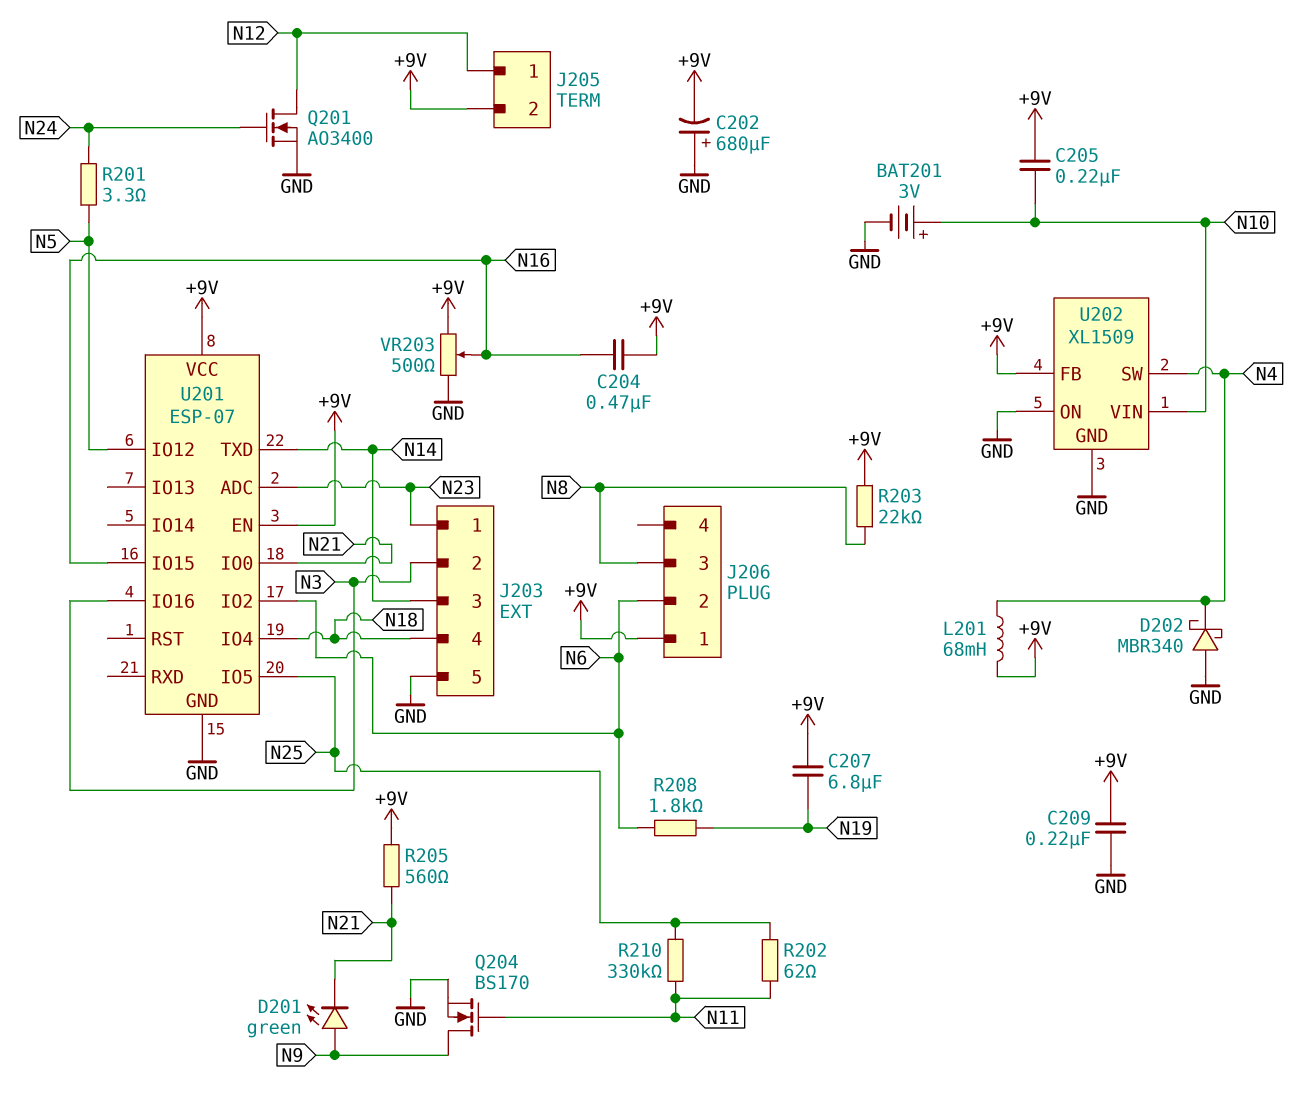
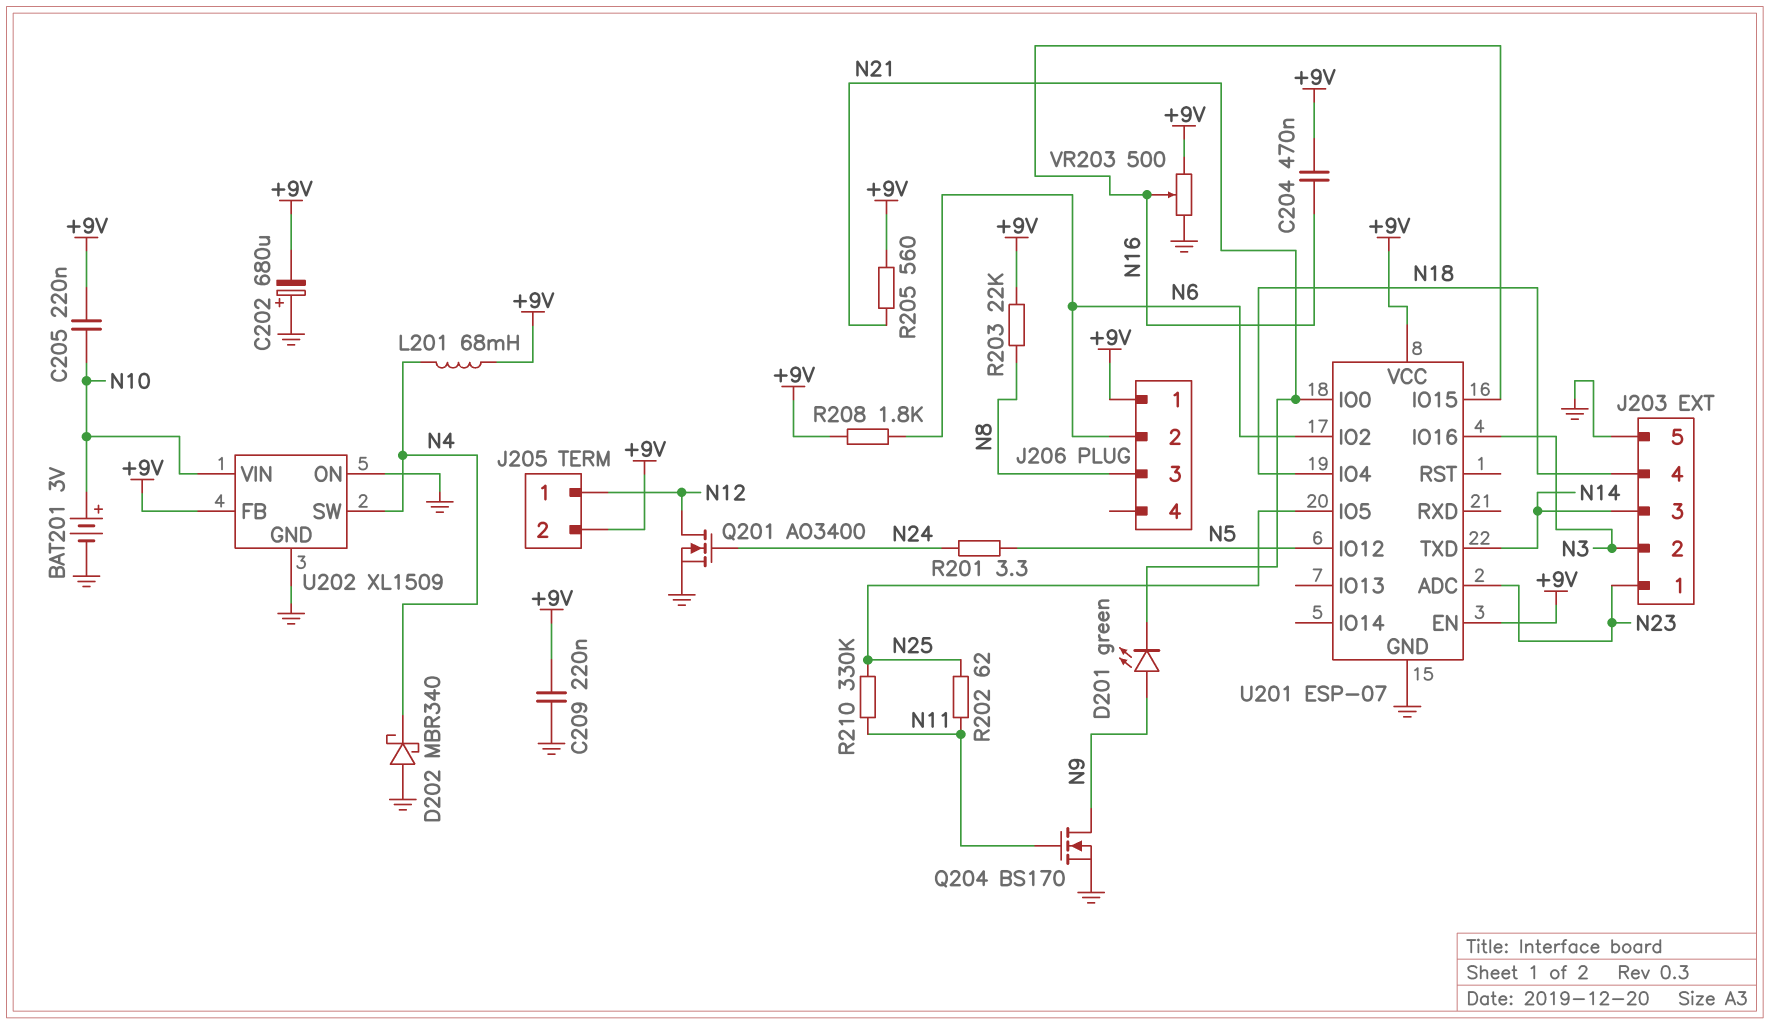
C207: 6.8uF (+9V, N19) -> none
R208: 1.8k (N6, N19) -> 1.8k (+9V, N6)

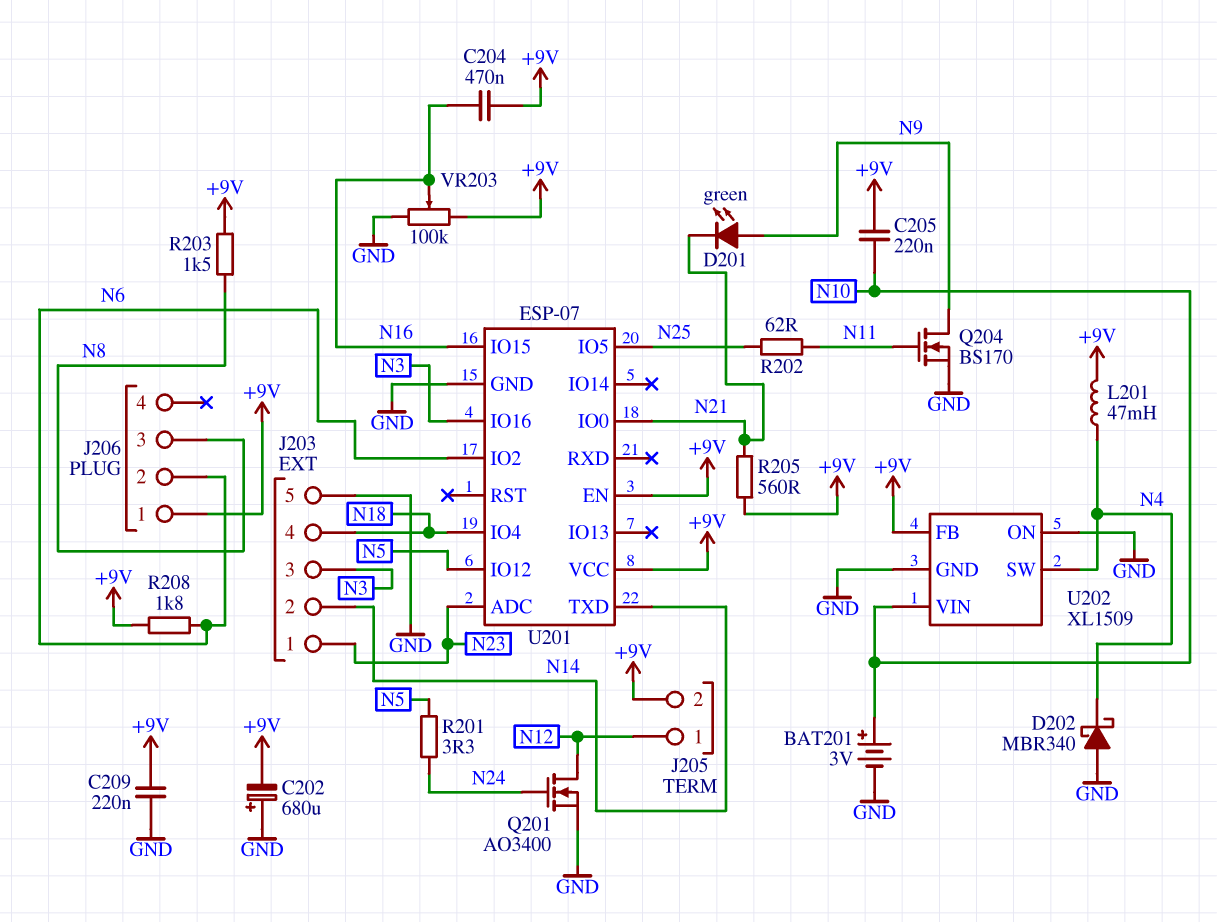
J203 pin 2: N3 -> N14
J203 pin 3: N14 -> N3
L201: 68mH (+9V, N4) -> 47mH (+9V, N4)
R203: 22k (+9V, N8) -> 1.5k (+9V, N8)
R210: 330k (N11, N25) -> none
VR203: 500 (+9V, GND, wiper N16) -> 100k (+9V, GND, wiper N16)

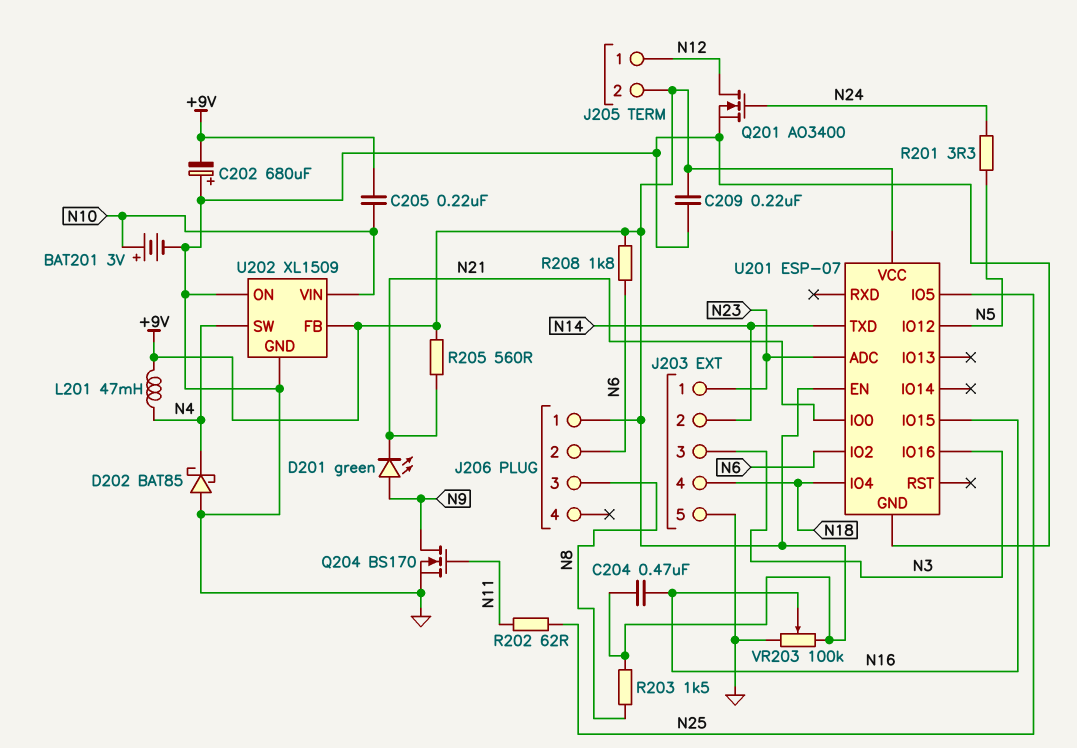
D202: schottky MBR340 (A GND, K N4) -> schottky BAT85 (A GND, K N4)

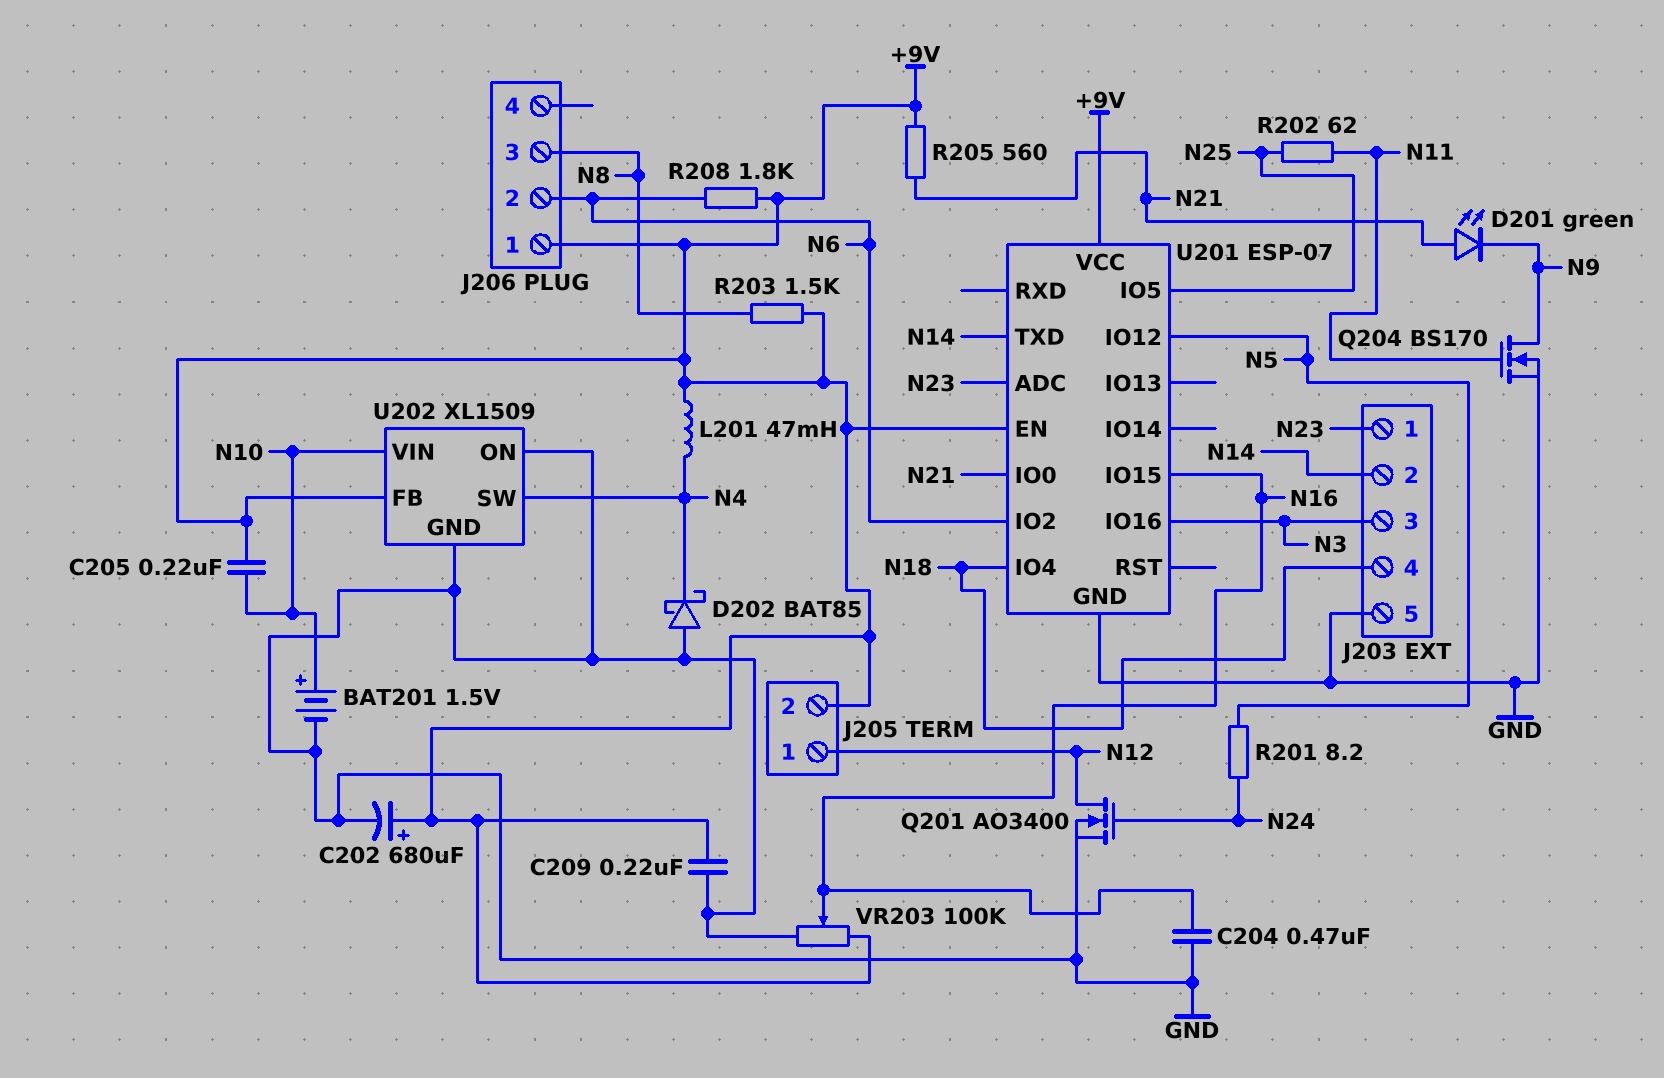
BAT201: 3V (plus N10, minus GND) -> 1.5V (plus N10, minus GND)
C202: 680uF (plus GND, minus +9V) -> 680uF (plus +9V, minus GND)
C204: 470nF (+9V, N16) -> 470nF (GND, N16)
D201: LED green (A N9, K N21) -> LED green (A N21, K N9)
R201: 3.3 (N5, N24) -> 8.2 (N5, N24)

